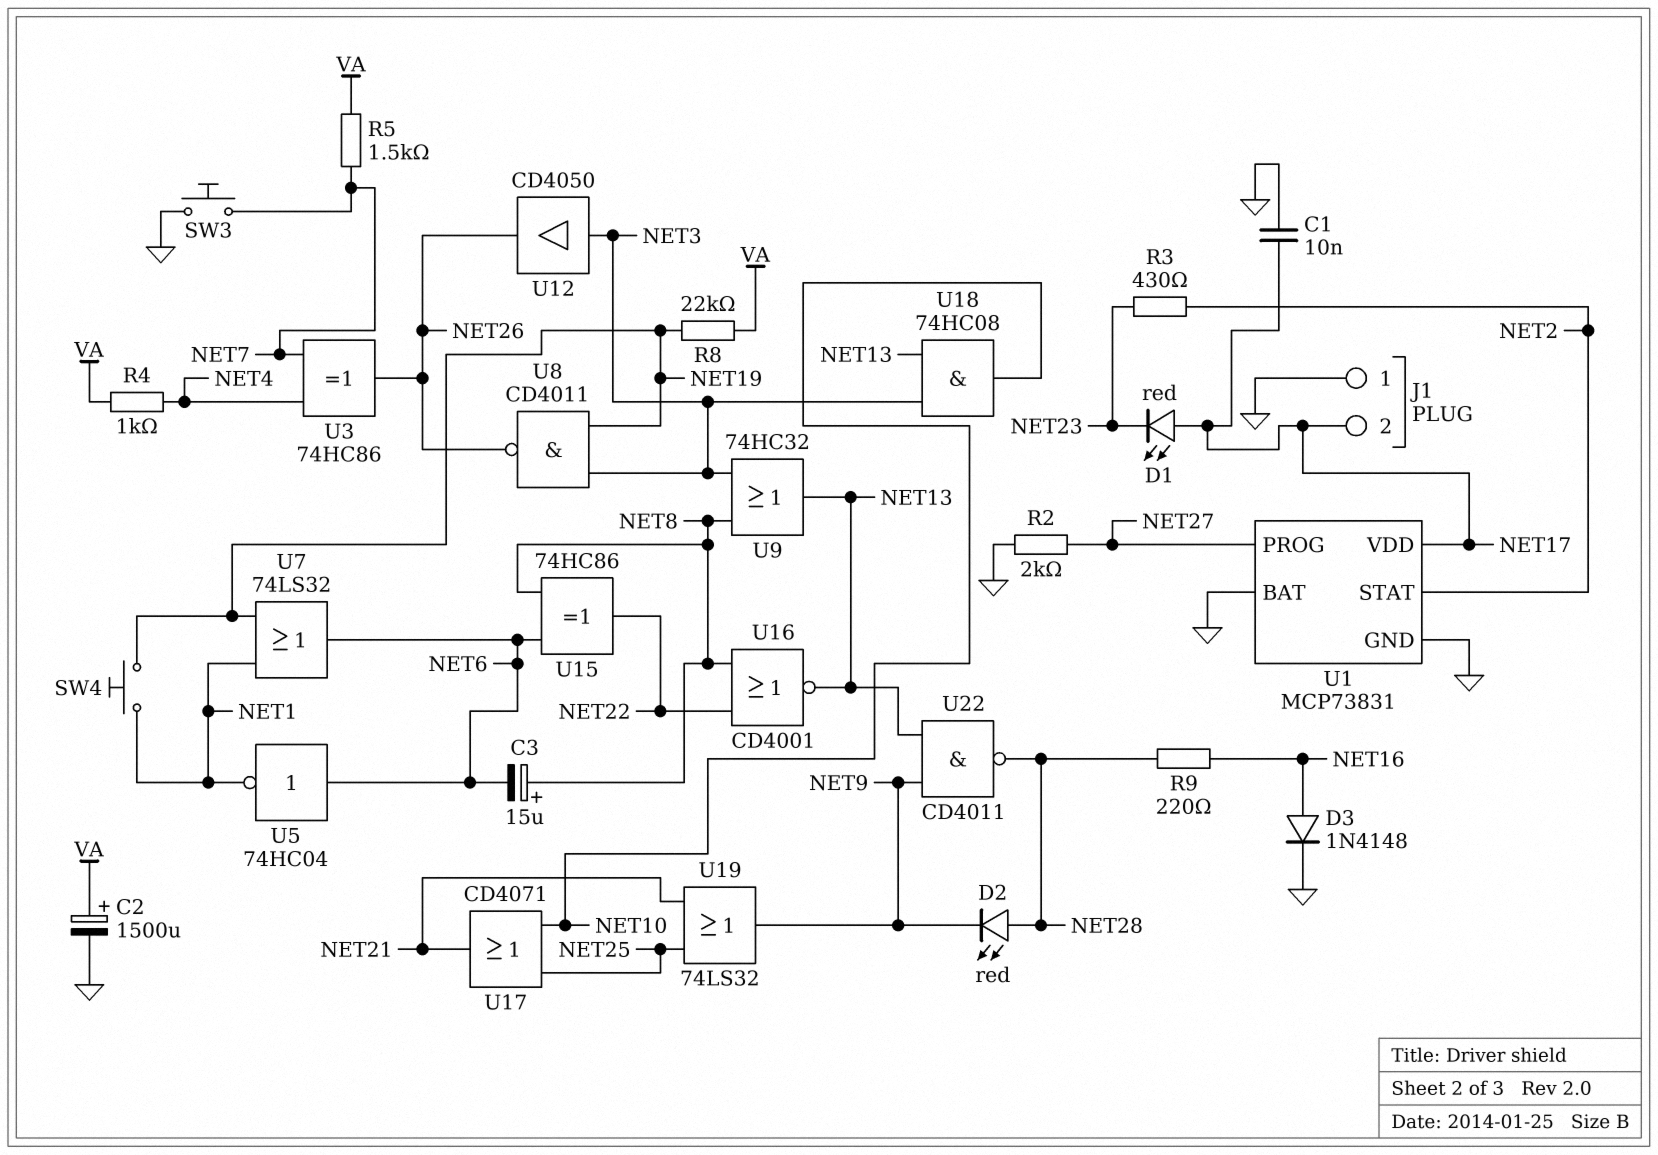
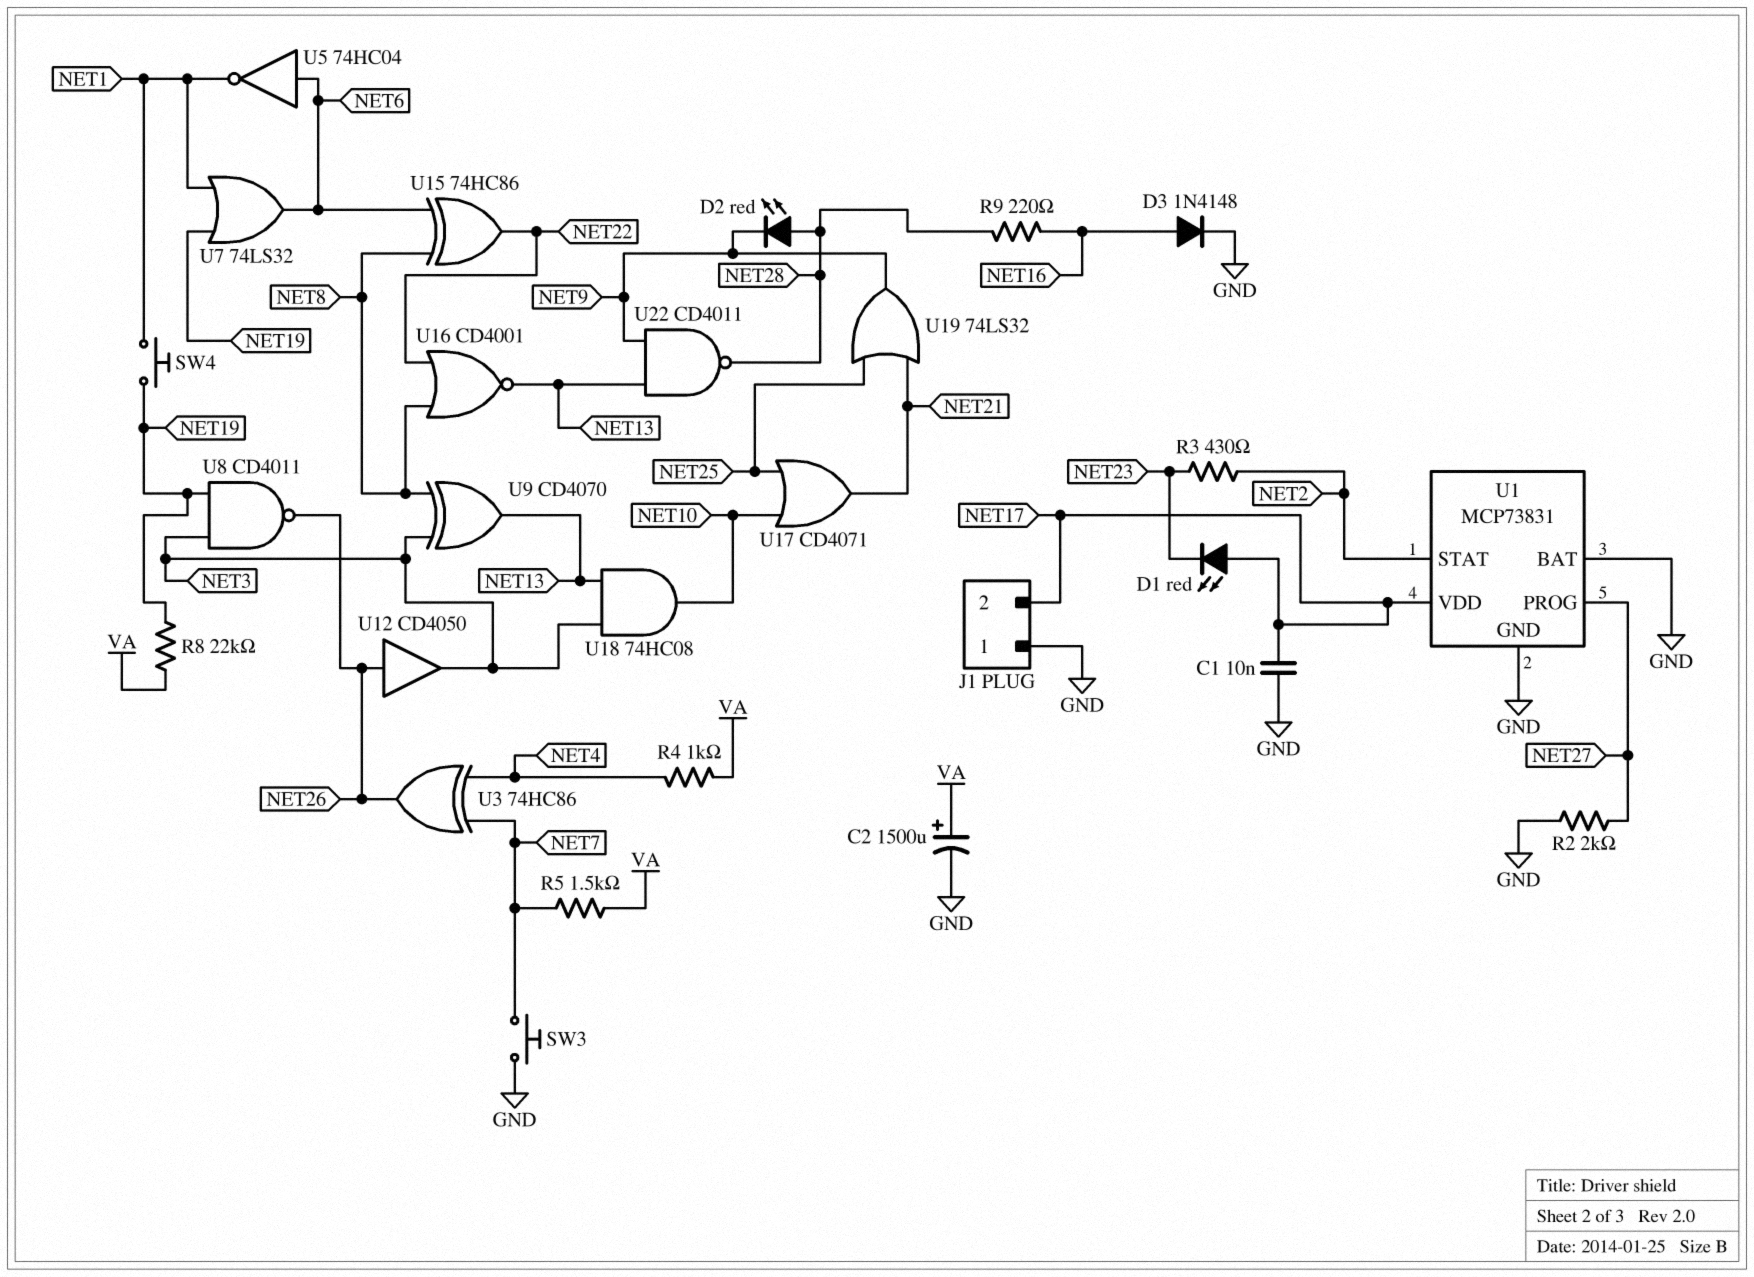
C3: 15uF (plus NET8, minus NET6) -> none
U9: OR 74HC32 (in NET3, in NET8, out NET13) -> XOR CD4070 (in NET3, in NET8, out NET13)
U12: buffer CD4050 (in NET3, out NET26) -> buffer CD4050 (in NET26, out NET3)

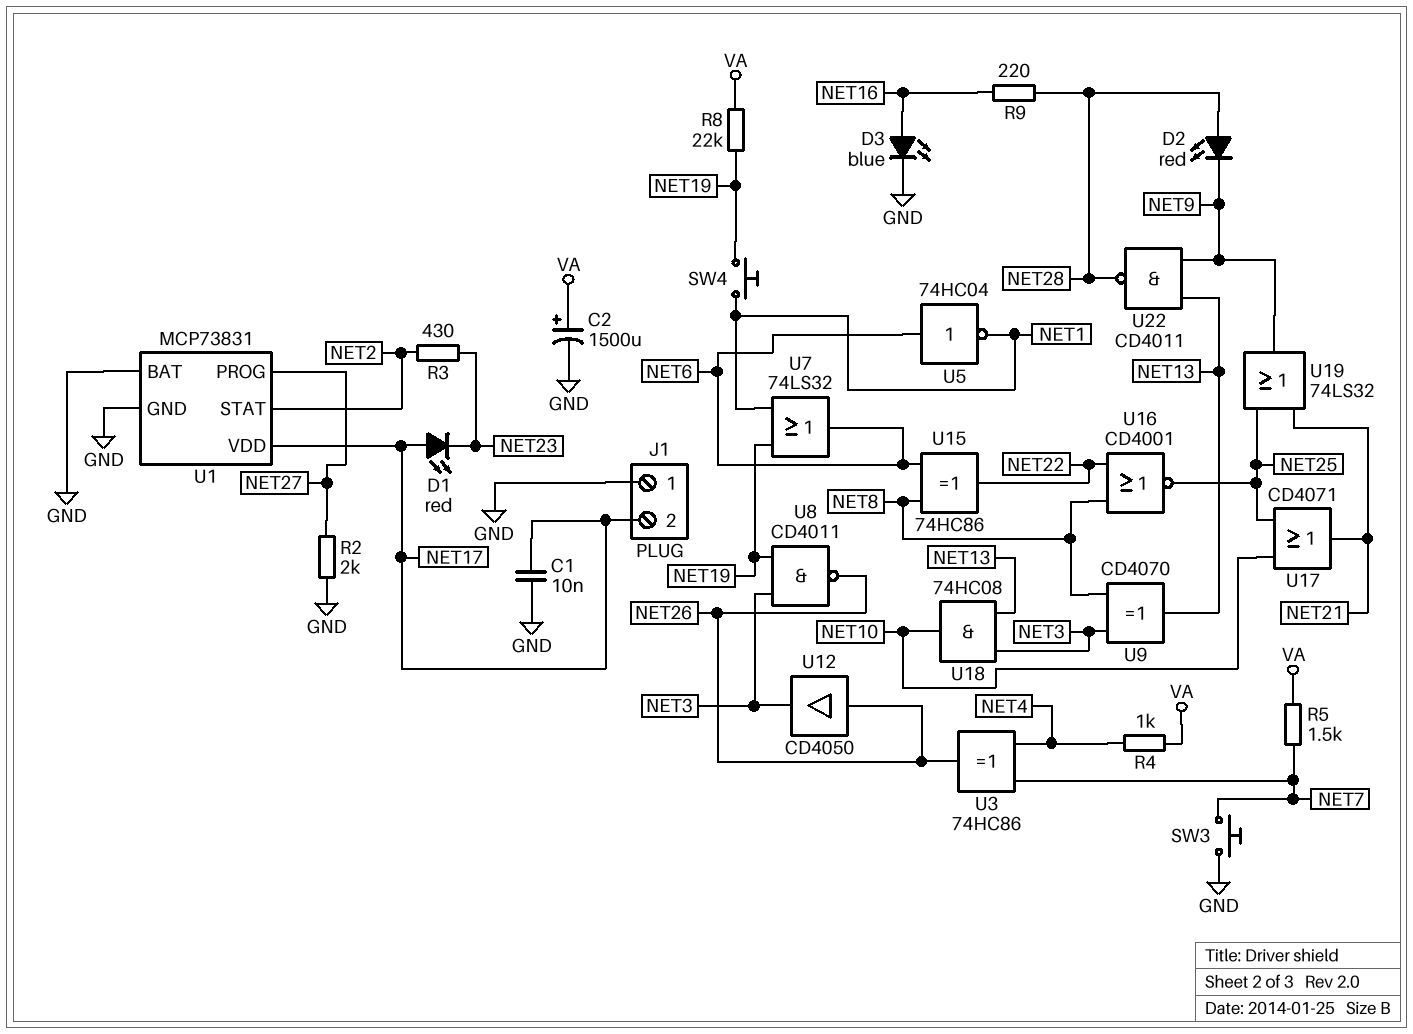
D3: diode 1N4148 (A NET16, K GND) -> LED blue (A NET16, K GND)
U16: NOR CD4001 (in NET8, in NET22, out NET13) -> NOR CD4001 (in NET8, in NET22, out NET25)

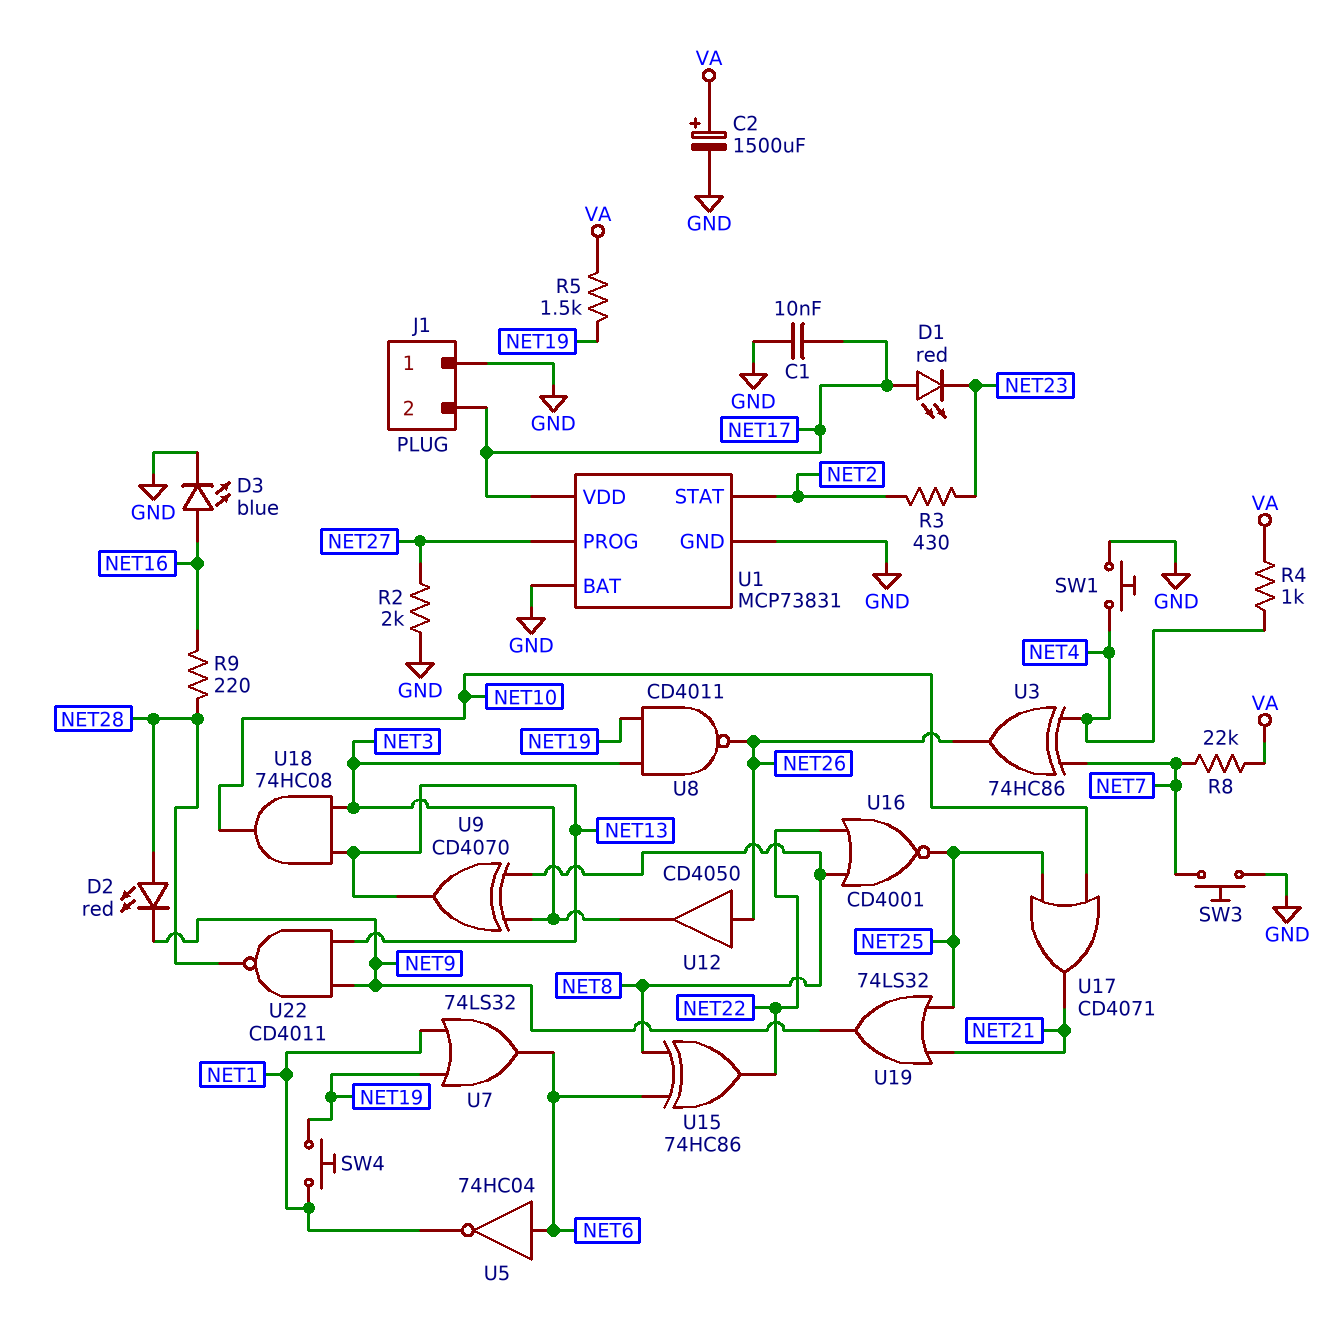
R5: 1.5k (NET7, VA) -> 1.5k (NET19, VA)
R8: 22k (NET19, VA) -> 22k (NET7, VA)
SW1: none -> button (GND, NET4)

